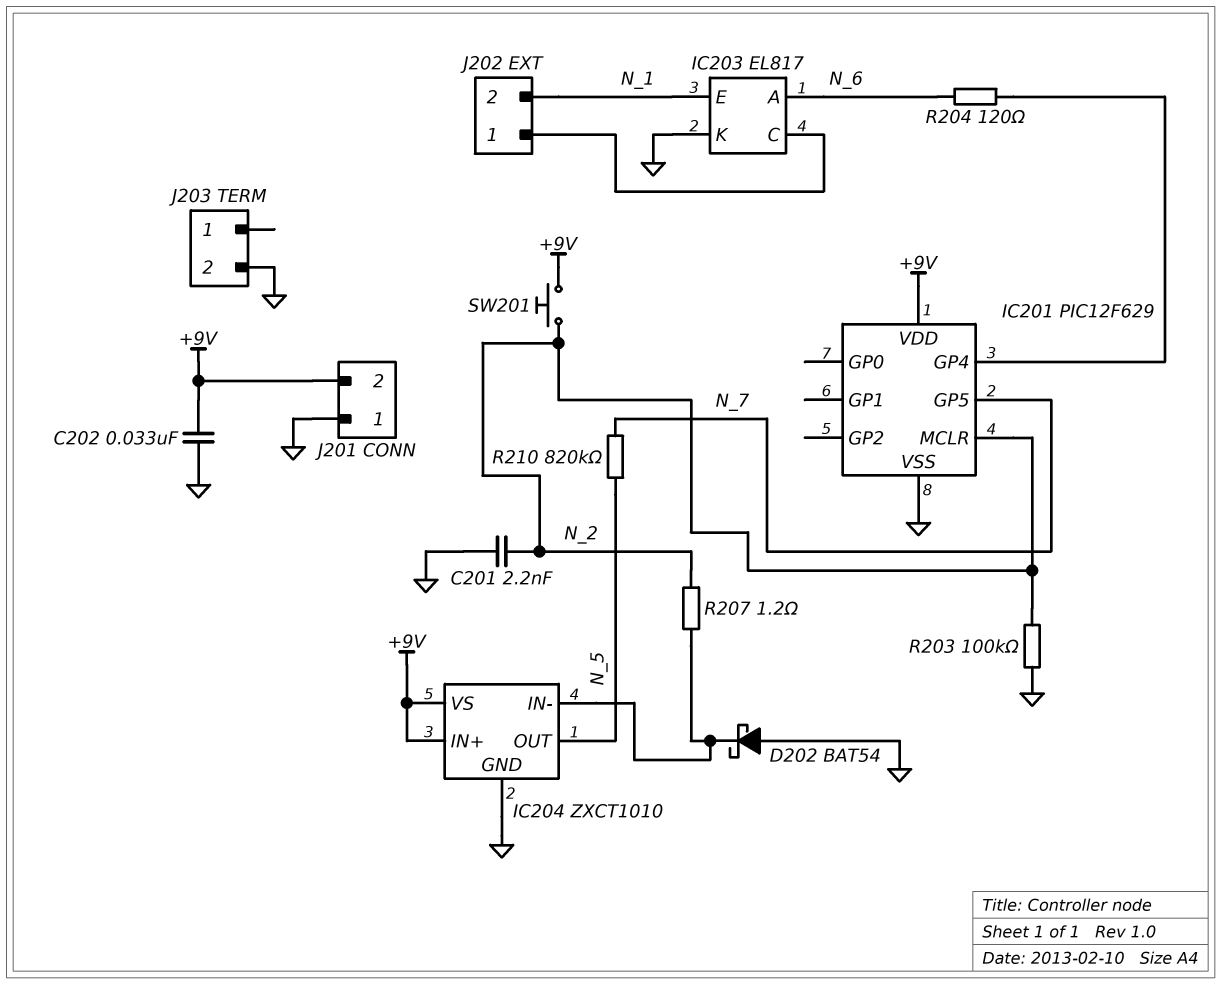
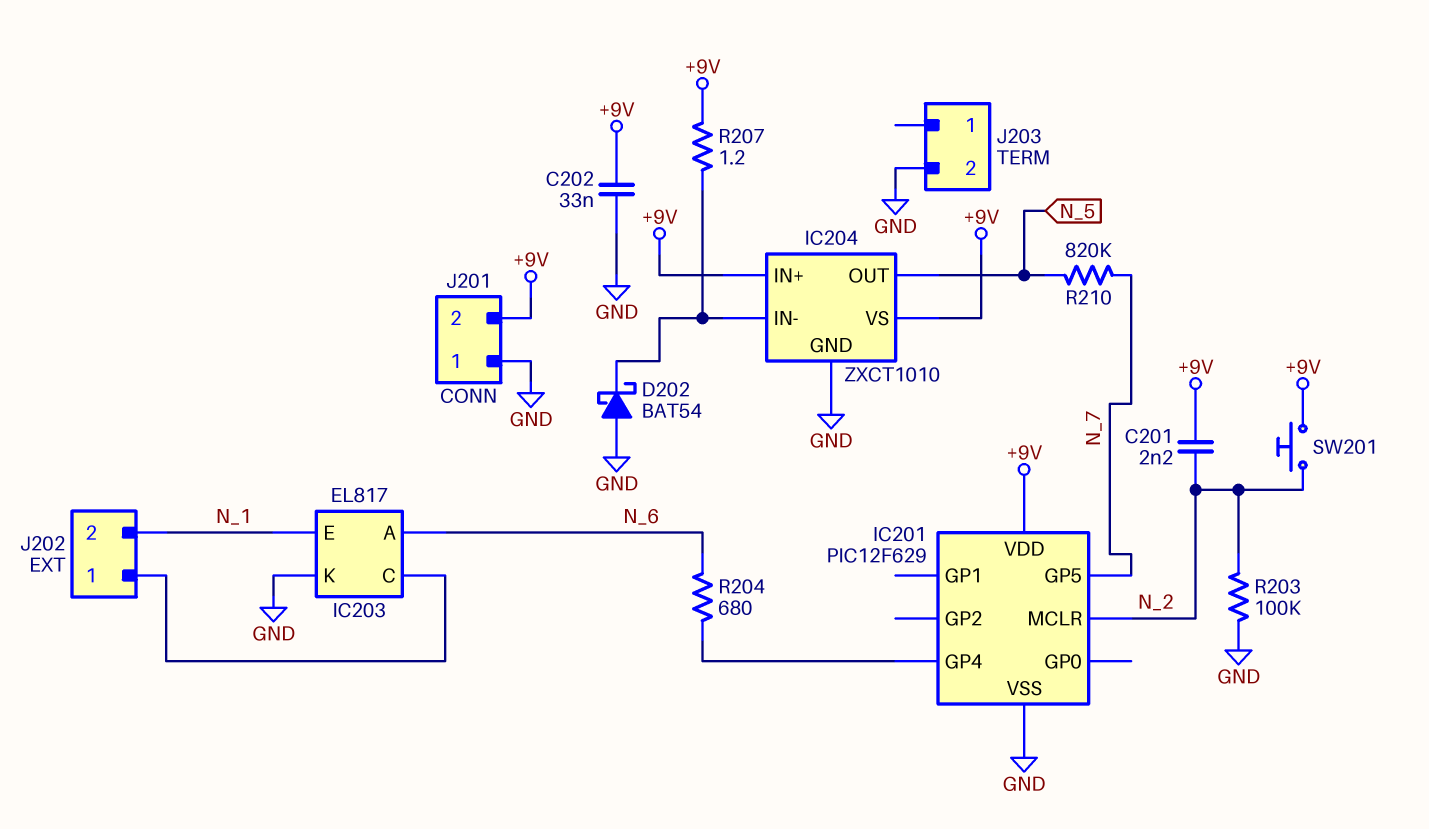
C201: 2.2nF (GND, N_2) -> 2.2nF (+9V, N_2)
R204: 120 (IC201/GP4, N_6) -> 680 (IC201/GP4, N_6)
R207: 1.2 (IC204/IN-, N_2) -> 1.2 (+9V, IC204/IN-)

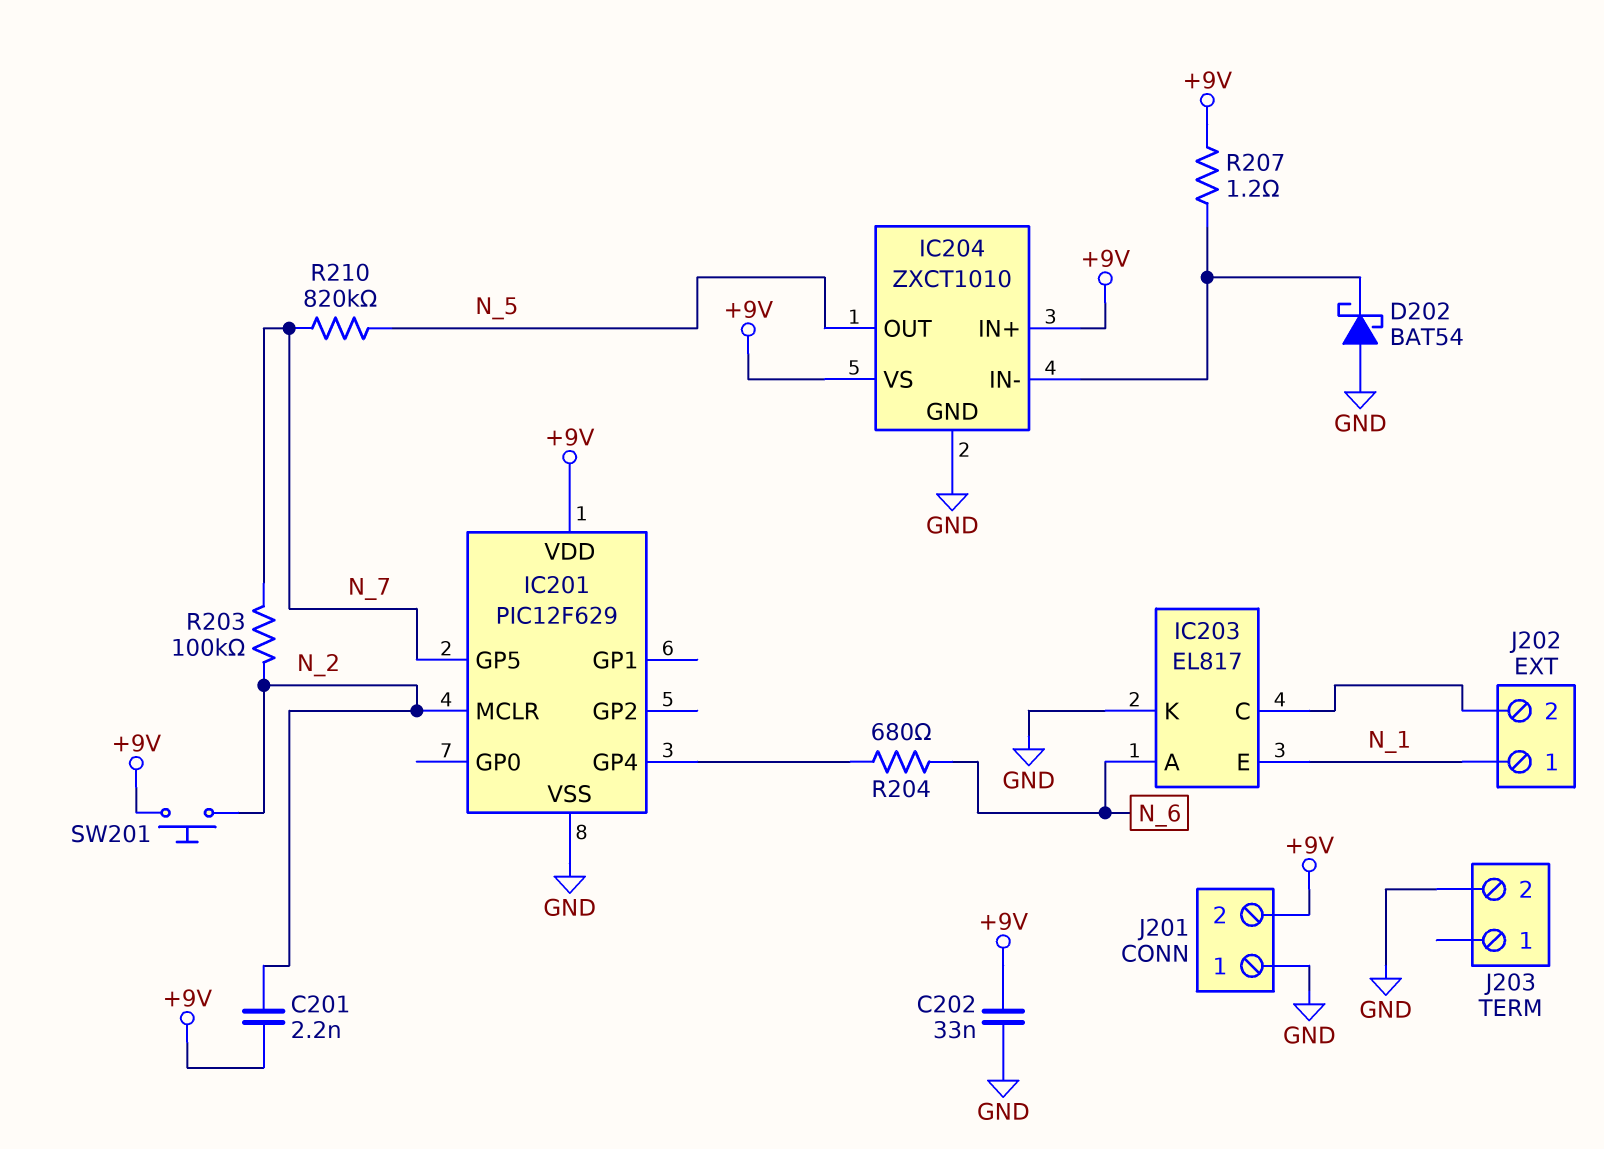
J202 pin 1: IC203/C -> N_1
J202 pin 2: N_1 -> IC203/C
R203: 100k (GND, N_2) -> 100k (N_2, N_7)

